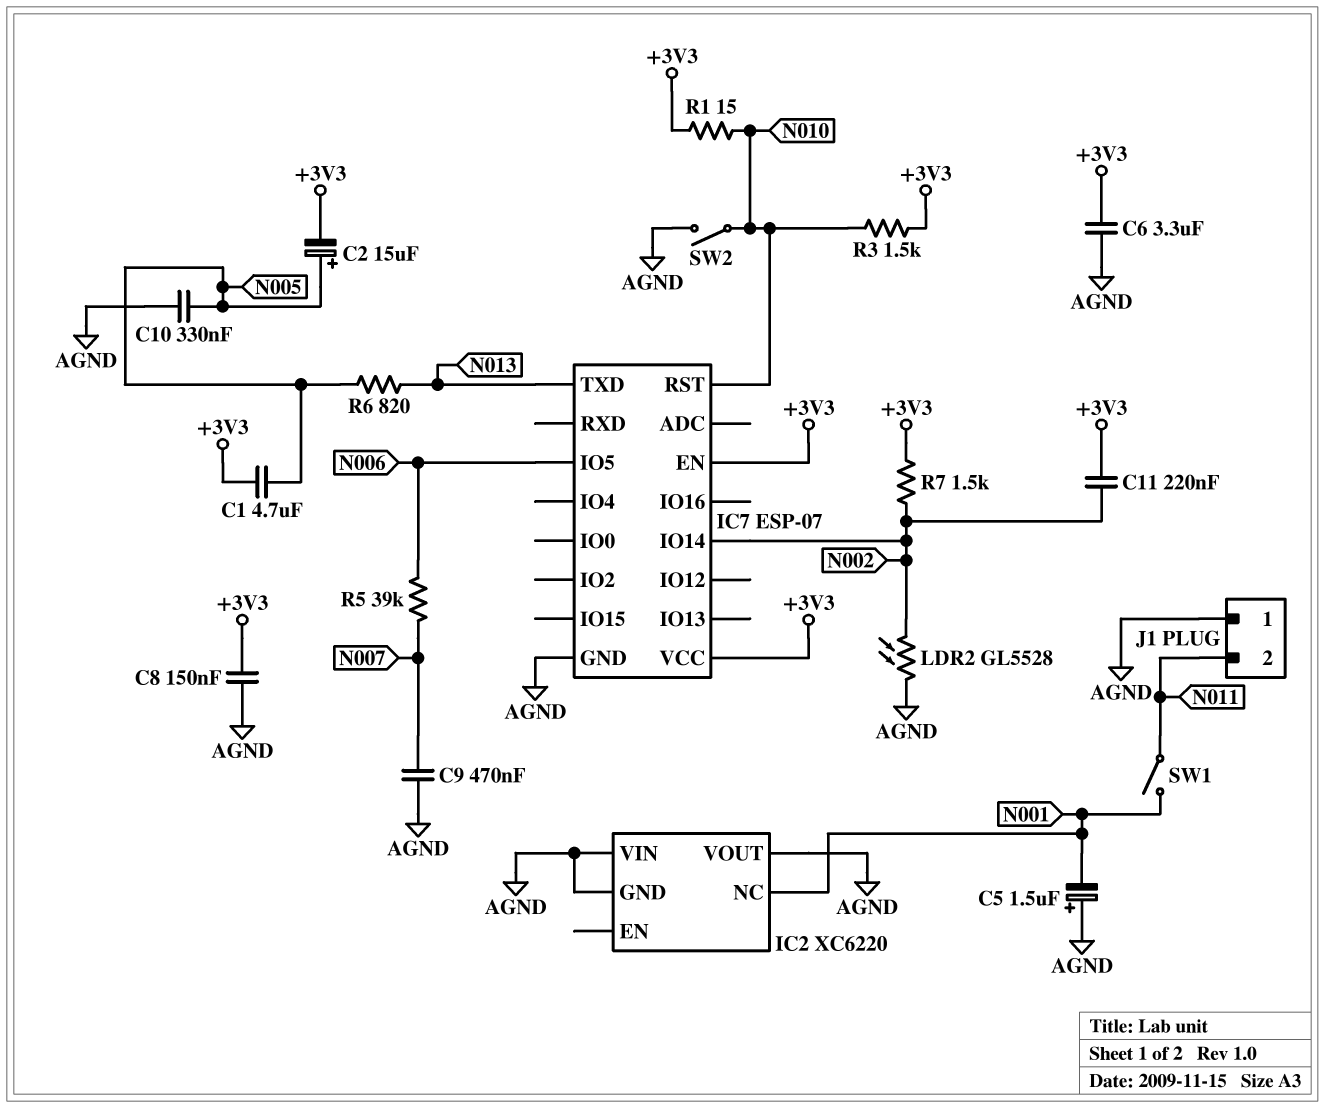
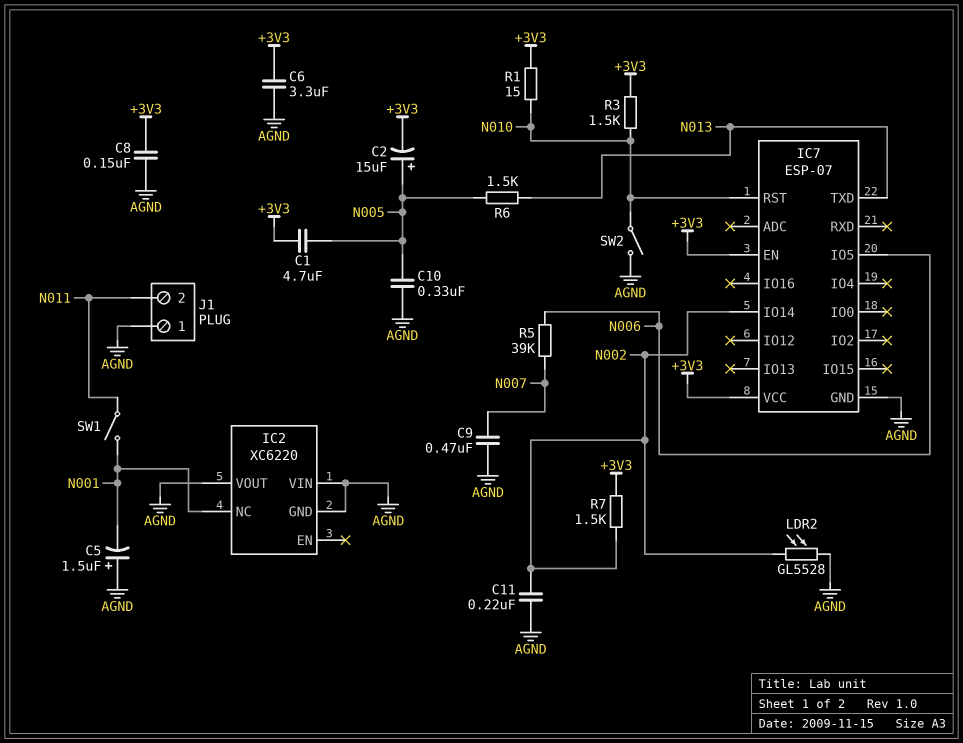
C11: 220nF (+3V3, N002) -> 220nF (AGND, N002)
R6: 820 (N005, N013) -> 1.5k (N005, N013)

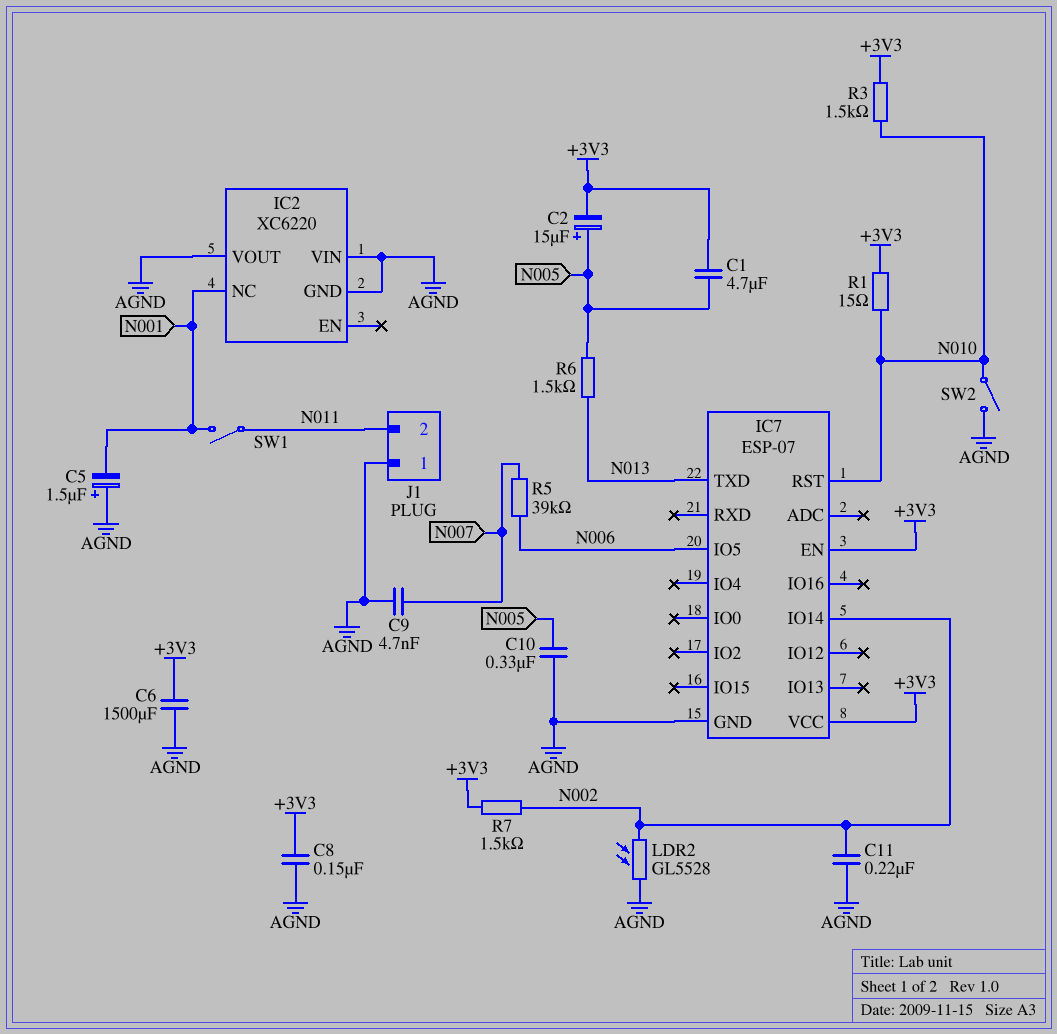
C6: 3.3uF (+3V3, AGND) -> 1500uF (+3V3, AGND)
C9: 470nF (AGND, N007) -> 4.7nF (AGND, N007)

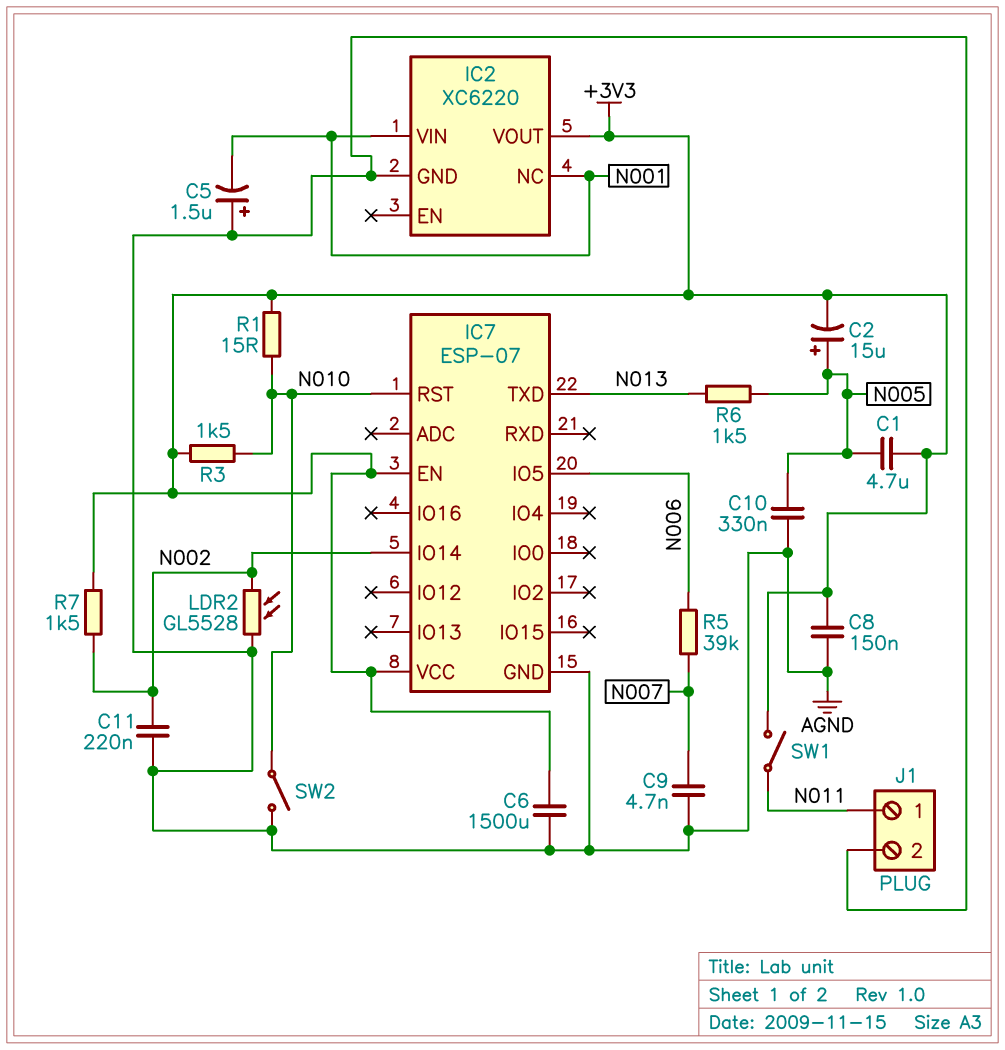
IC2 pin VIN: AGND -> N001
IC2 pin VOUT: AGND -> +3V3
J1 pin 1: AGND -> N011
J1 pin 2: N011 -> AGND
SW1: switch (N001, N011) -> switch (+3V3, N011)

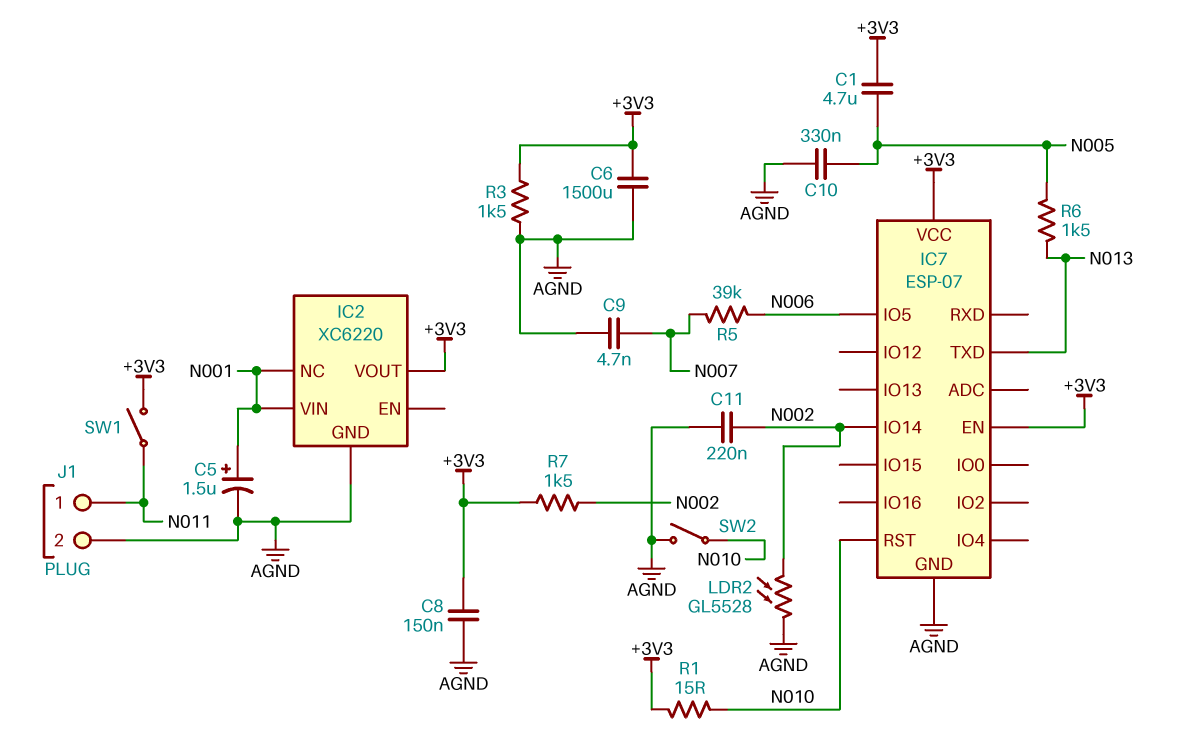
C2: 15uF (plus N005, minus +3V3) -> none
C5: 1.5uF (plus AGND, minus N001) -> 1.5uF (plus N001, minus AGND)
R3: 1.5k (+3V3, N010) -> 1.5k (+3V3, AGND)

